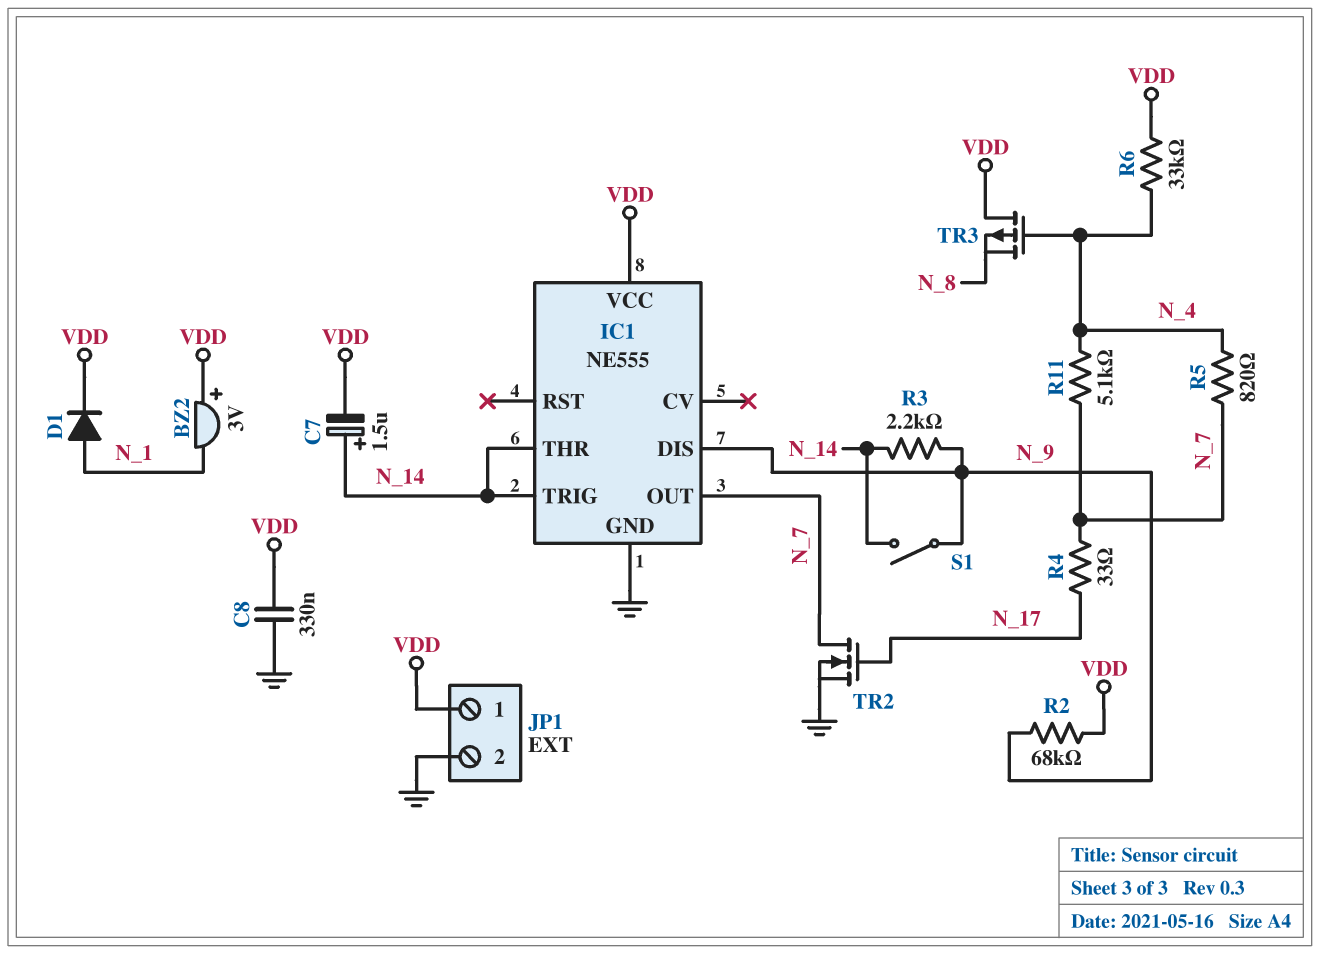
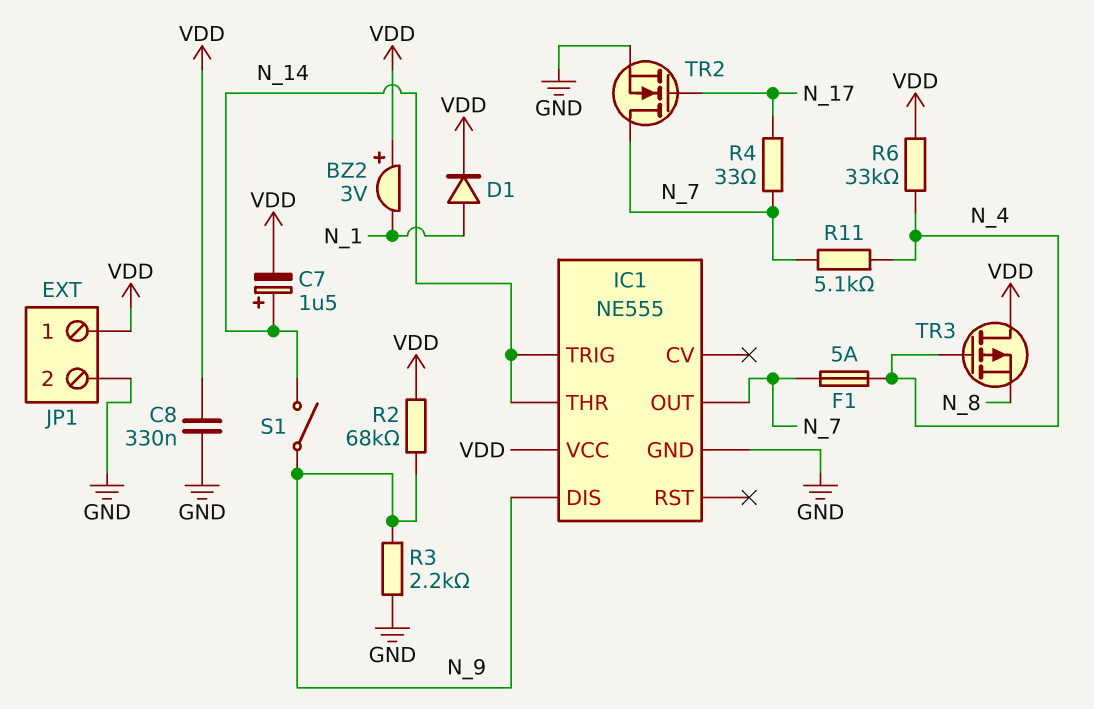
F1: none -> 5A (N_4, N_7)
R3: 2.2k (N_9, N_14) -> 2.2k (GND, N_9)
R5: 820 (N_4, N_7) -> none

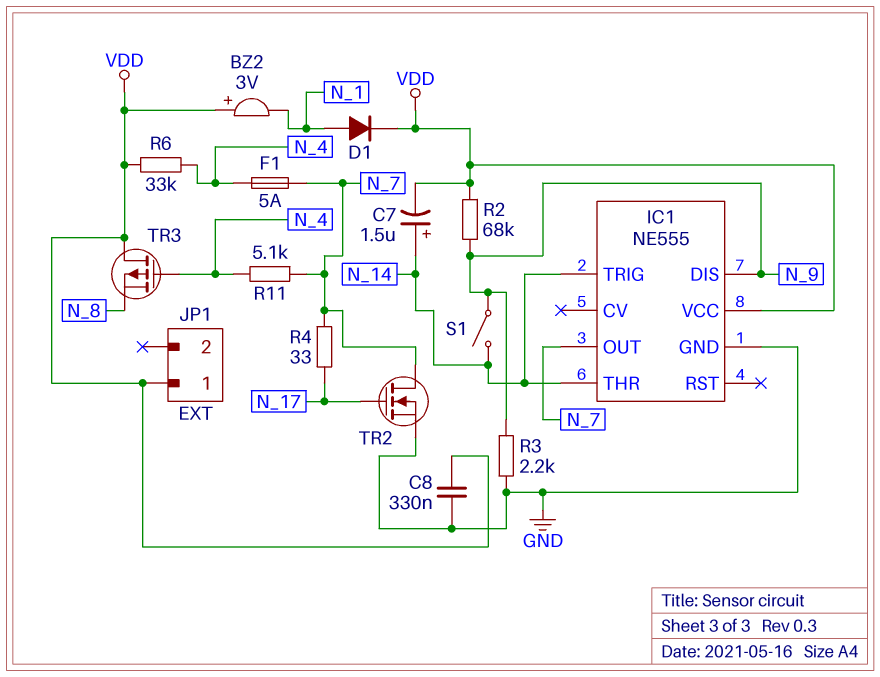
JP1 pin 2: GND -> none

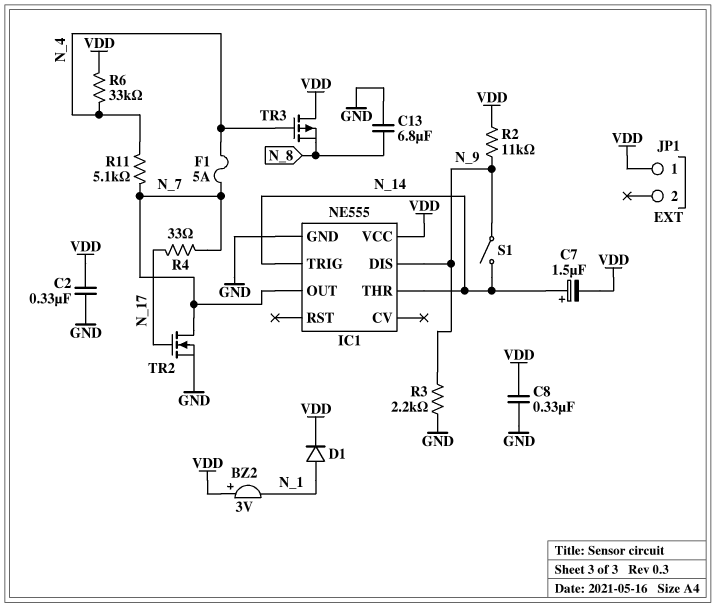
C2: none -> 330nF (GND, VDD)
C13: none -> 6.8uF (GND, N_8)
R2: 68k (N_9, VDD) -> 11k (N_9, VDD)

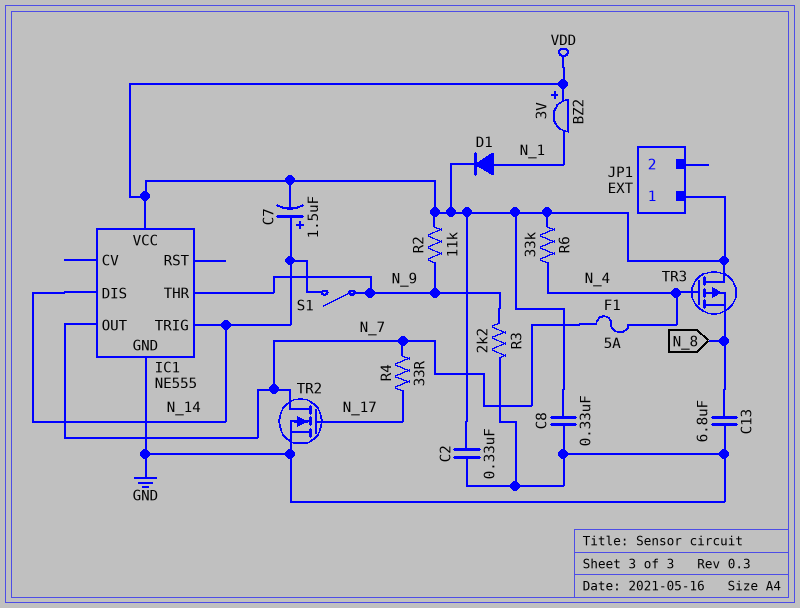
IC1 pin DIS: N_9 -> N_14
IC1 pin THR: N_14 -> N_9
R11: 5.1k (N_4, N_7) -> none

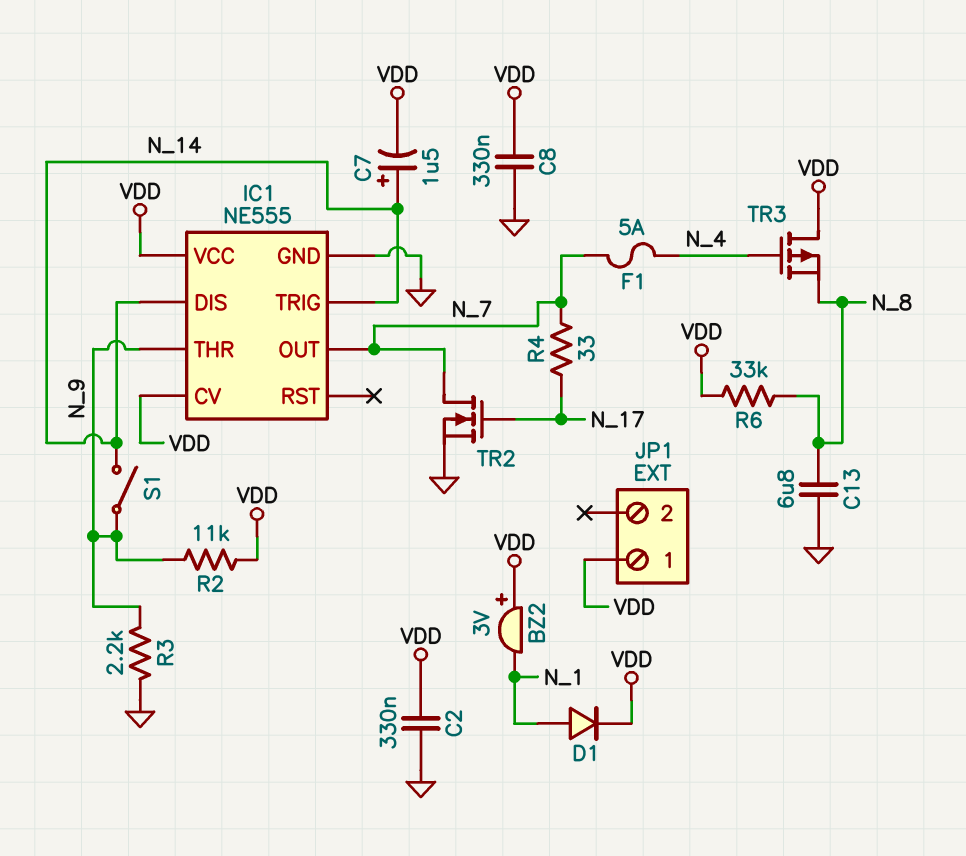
IC1 pin CV: none -> VDD
R6: 33k (N_4, VDD) -> 33k (N_8, VDD)

